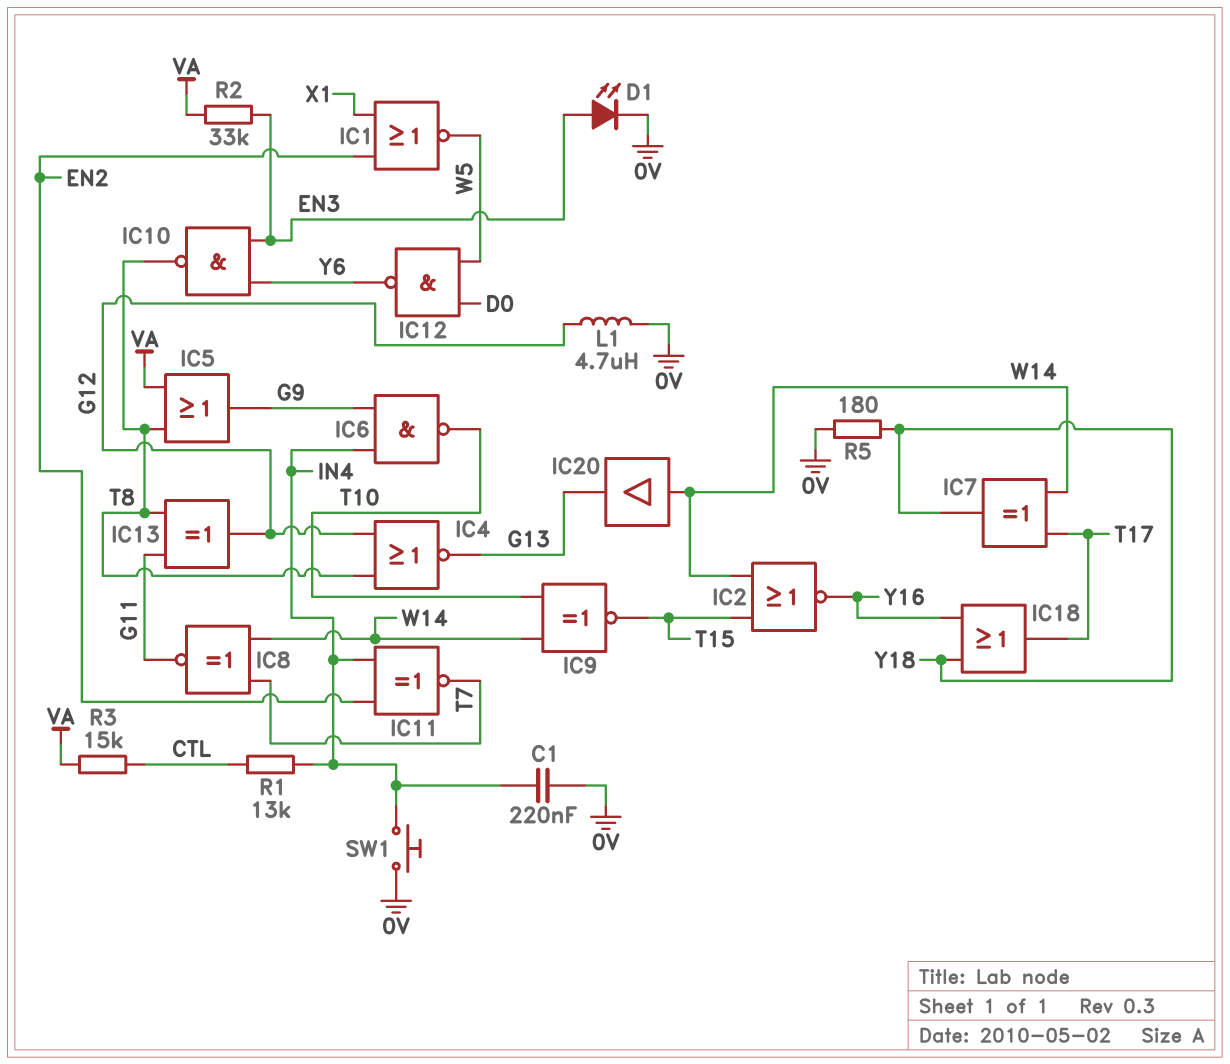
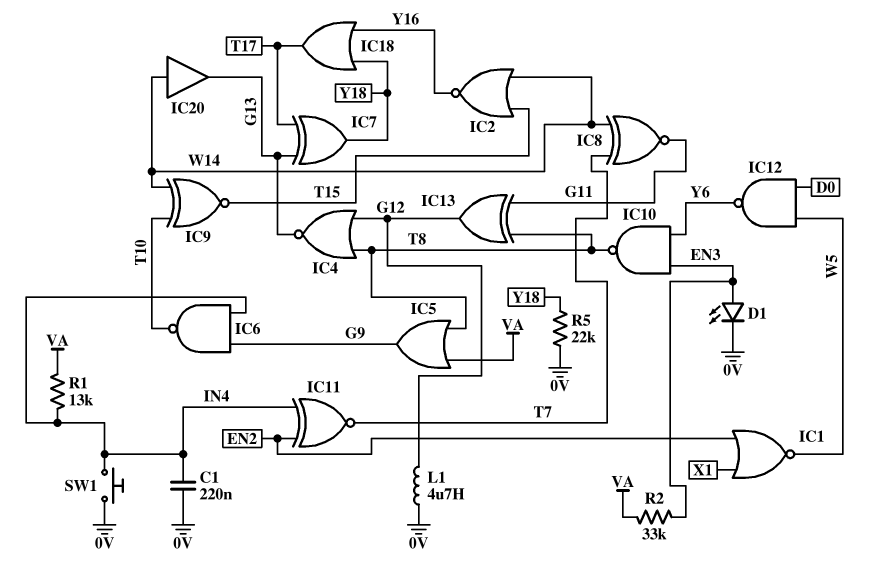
IC7: XOR (in T17, in W14, out Y18) -> XOR (in G13, in T17, out Y18)
R1: 13k (CTL, IN4) -> 13k (IN4, VA)
R3: 15k (CTL, VA) -> none
R5: 180 (0V, Y18) -> 22k (0V, Y18)

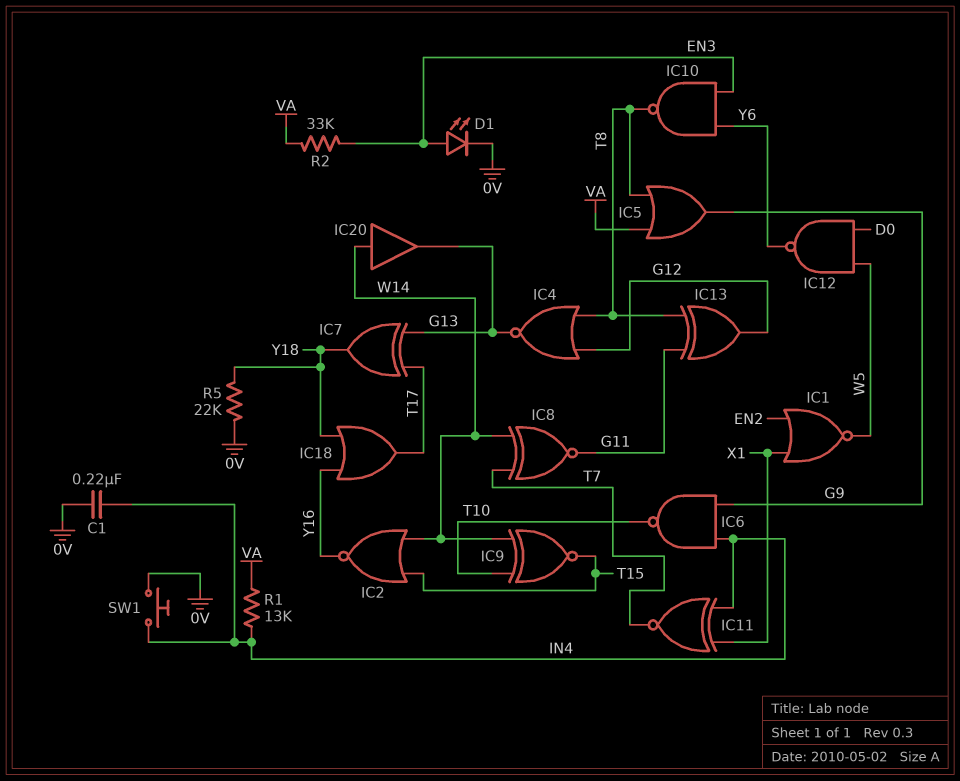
IC11: XNOR (in EN2, in IN4, out T7) -> XNOR (in IN4, in X1, out T7)
L1: 4.7uH (0V, G12) -> none

